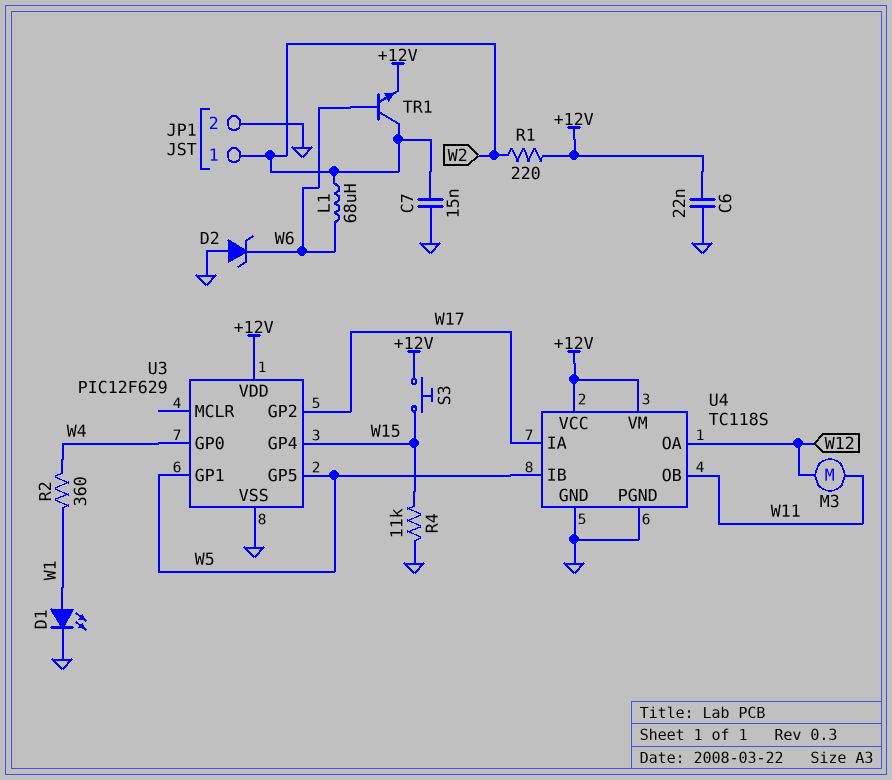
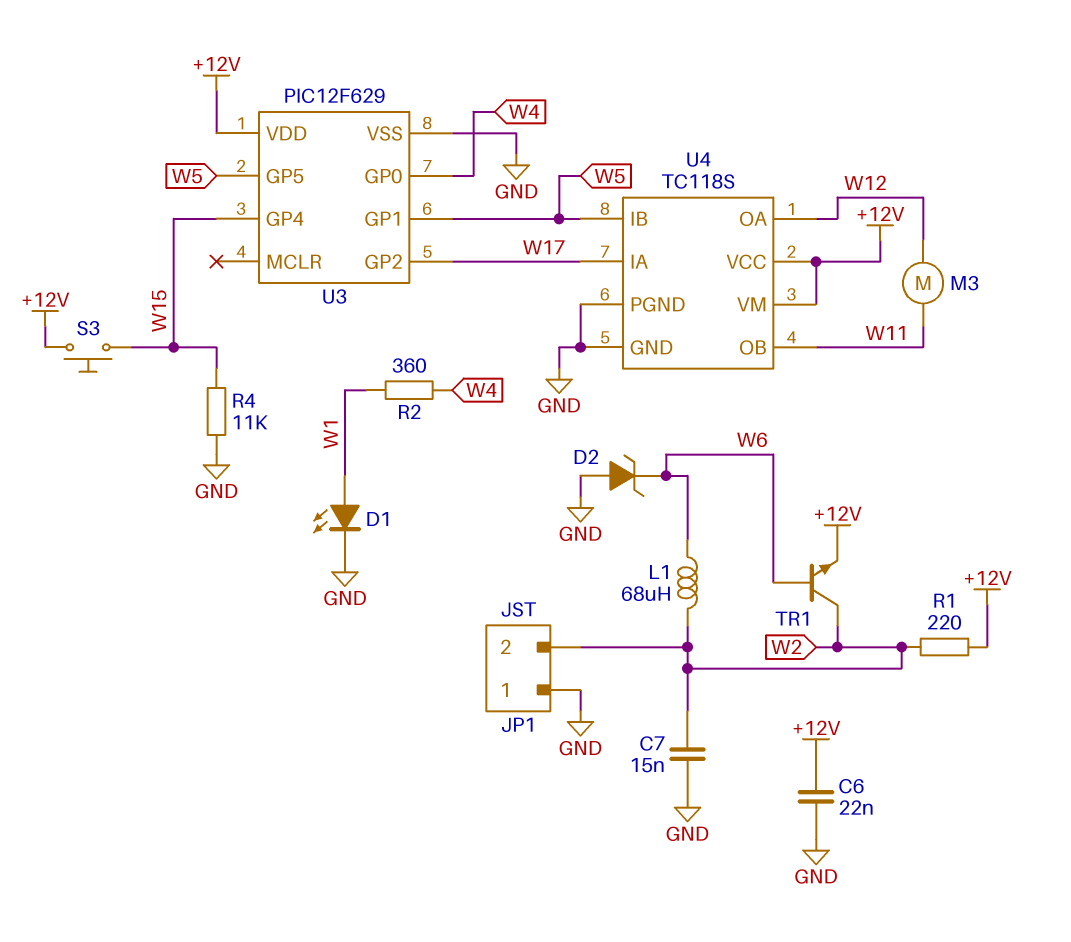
JP1 pin 1: W2 -> GND
JP1 pin 2: GND -> W2

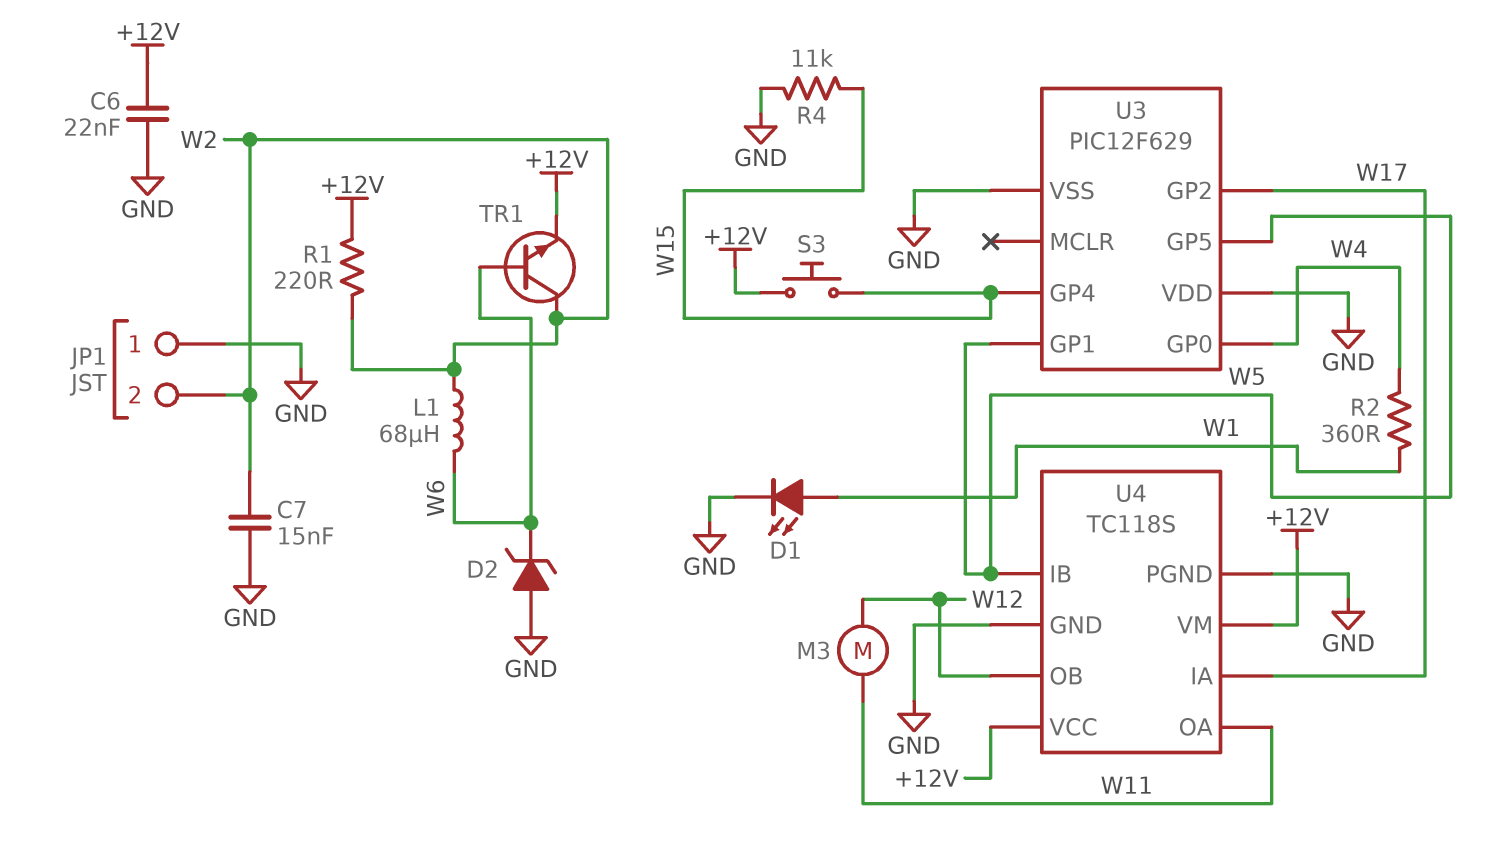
U3 pin VDD: +12V -> GND
U4 pin OA: W12 -> W11
U4 pin OB: W11 -> W12

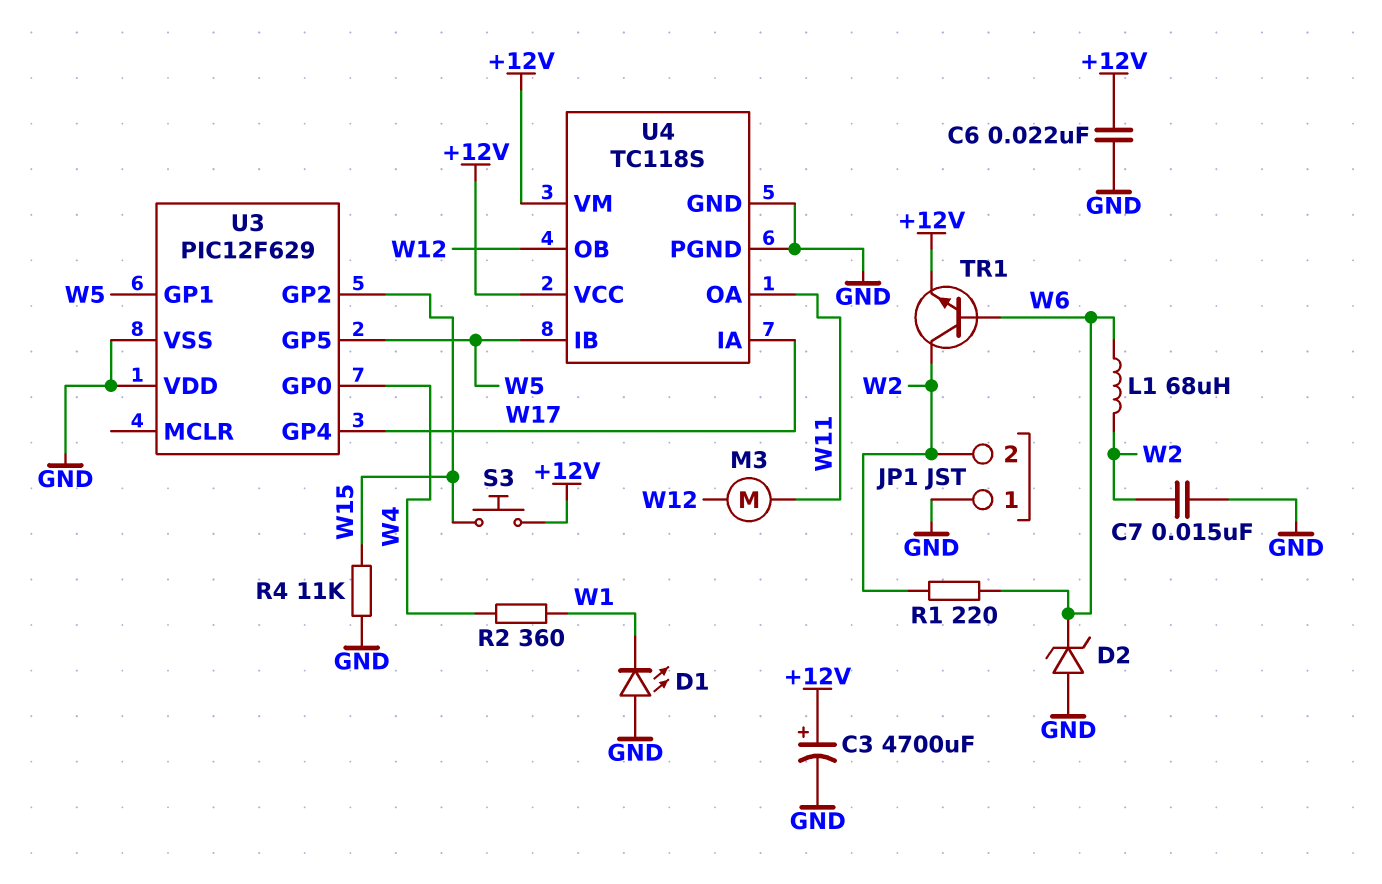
C3: none -> 4700uF (plus +12V, minus GND)
D1: LED (A W1, K GND) -> LED (A GND, K W1)
R1: 220 (+12V, W2) -> 220 (W2, W6)
U3 pin GP2: W17 -> W15
U3 pin GP4: W15 -> W17

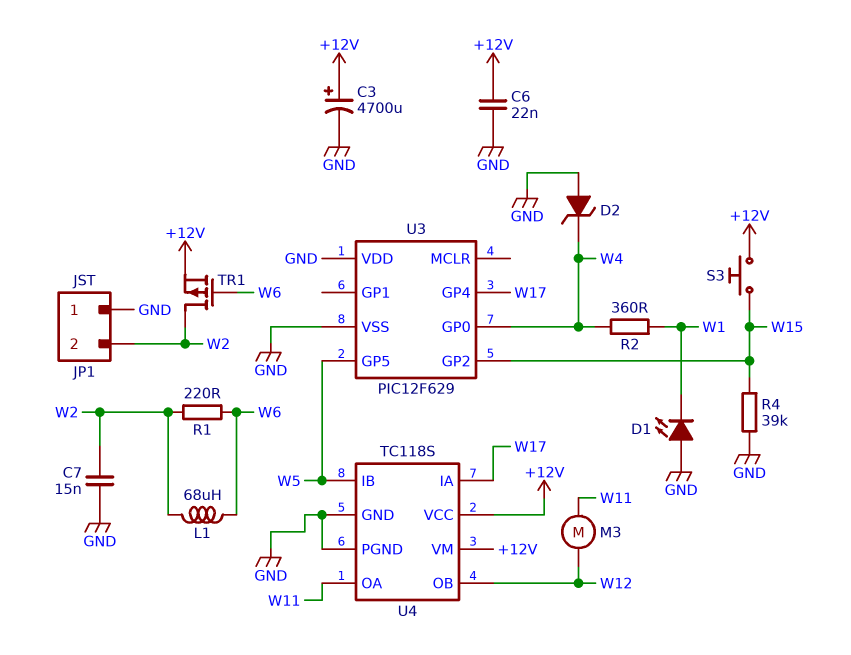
D2: zener (A GND, K W6) -> zener (A GND, K W4)
R4: 11k (GND, W15) -> 39k (GND, W15)
TR1: NPN (B W6, C W2, E +12V) -> PMOS (G W6, D W2, S +12V)
U3 pin GP1: W5 -> none

